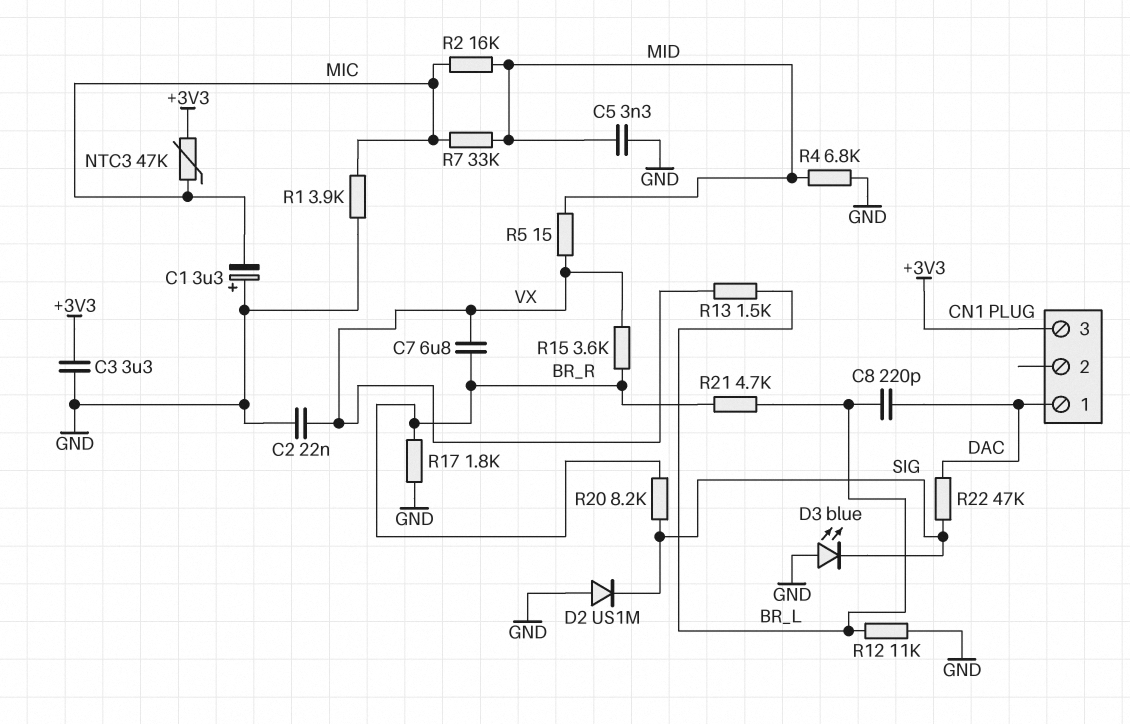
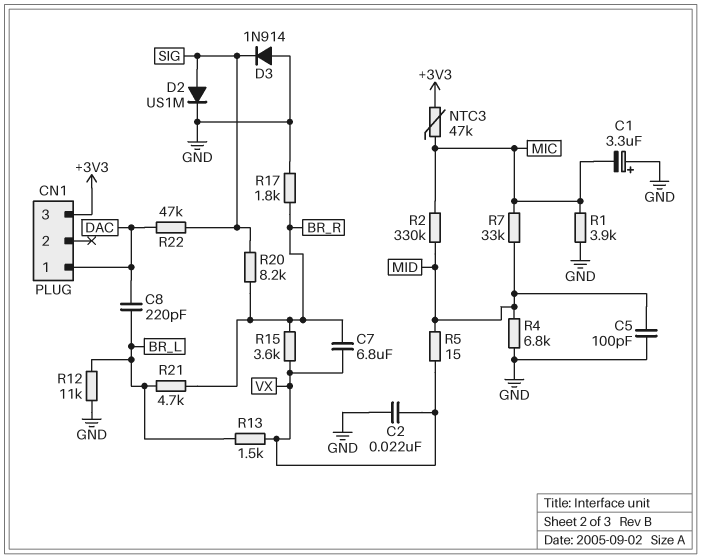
C3: 3.3uF (+3V3, GND) -> none
C5: 3.3nF (GND, MID) -> 100pF (GND, MID)
D2: diode US1M (A GND, K SIG) -> diode US1M (A SIG, K GND)
D3: LED blue (A GND, K SIG) -> diode 1N914 (A GND, K SIG)
R2: 16k (MIC, MID) -> 330k (MIC, MID)

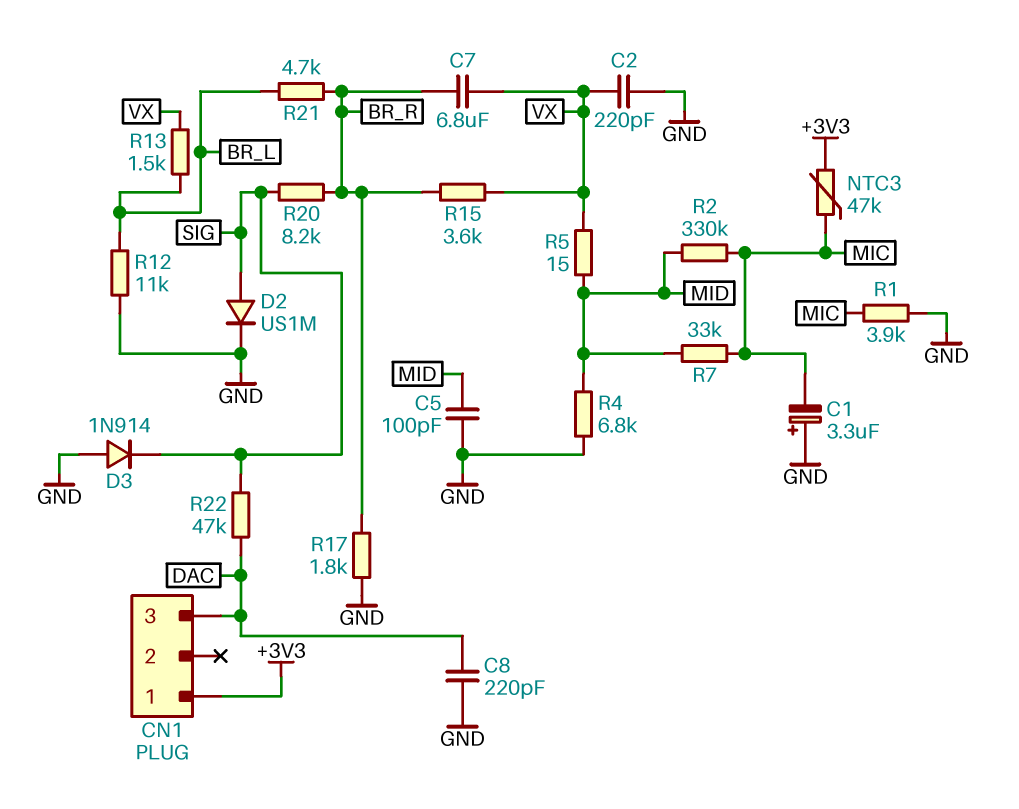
C2: 22nF (GND, VX) -> 220pF (GND, VX)
C8: 220pF (BR_L, DAC) -> 220pF (DAC, GND)
CN1 pin 1: DAC -> +3V3
CN1 pin 3: +3V3 -> DAC

